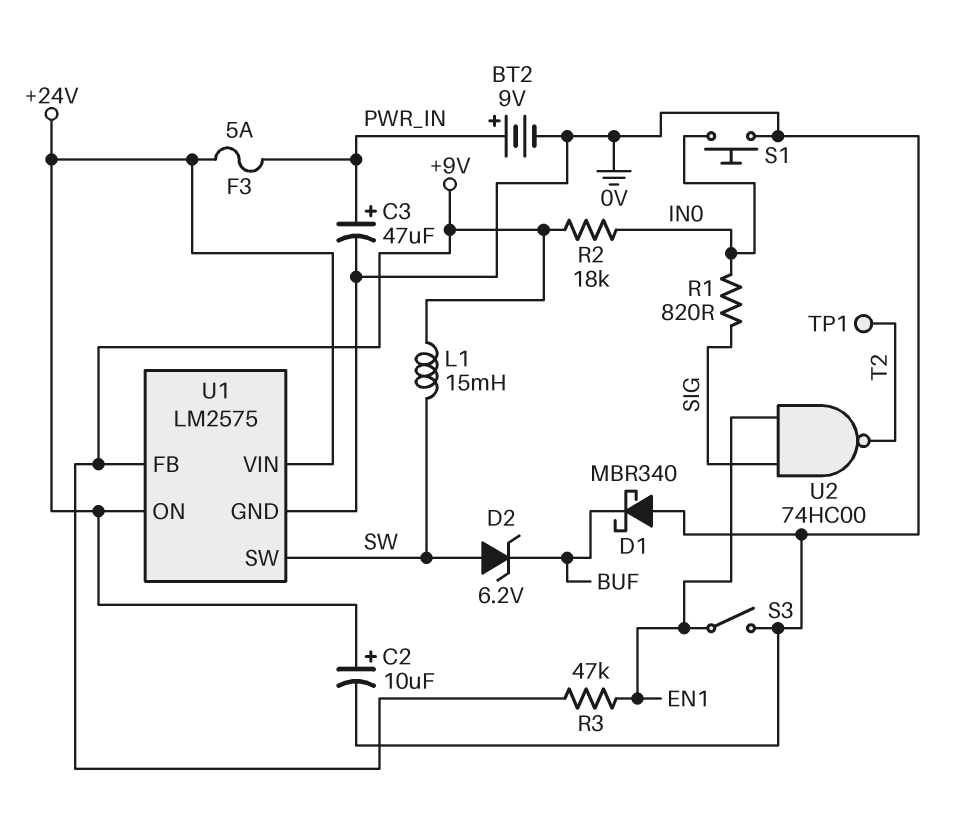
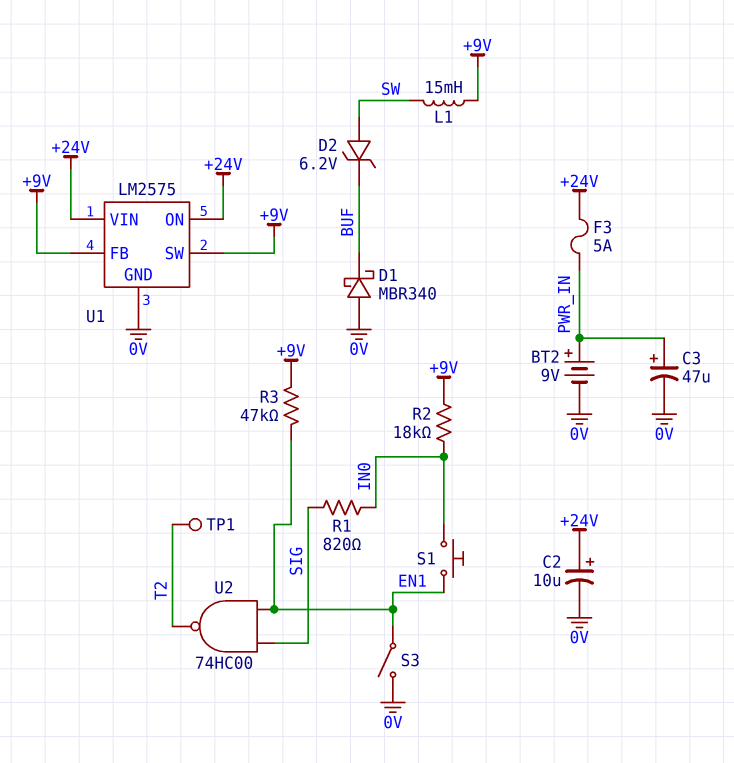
S1: button (0V, IN0) -> button (EN1, IN0)
U1 pin SW: SW -> +9V

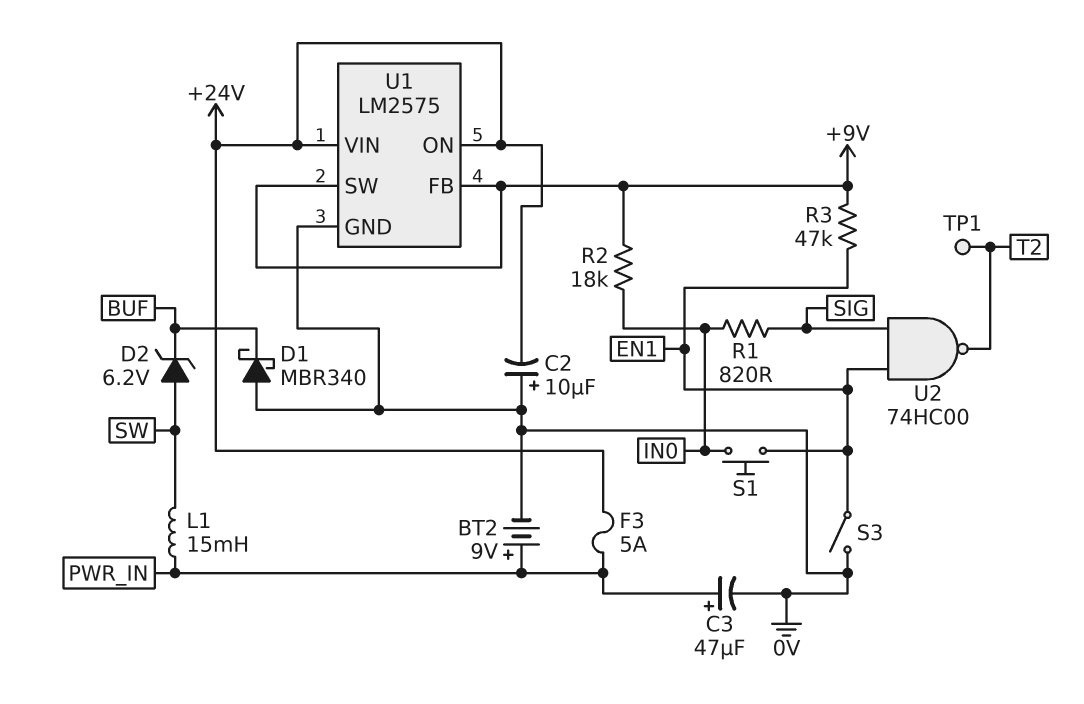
C2: 10uF (plus +24V, minus 0V) -> 10uF (plus 0V, minus +24V)
L1: 15mH (+9V, SW) -> 15mH (PWR_IN, SW)

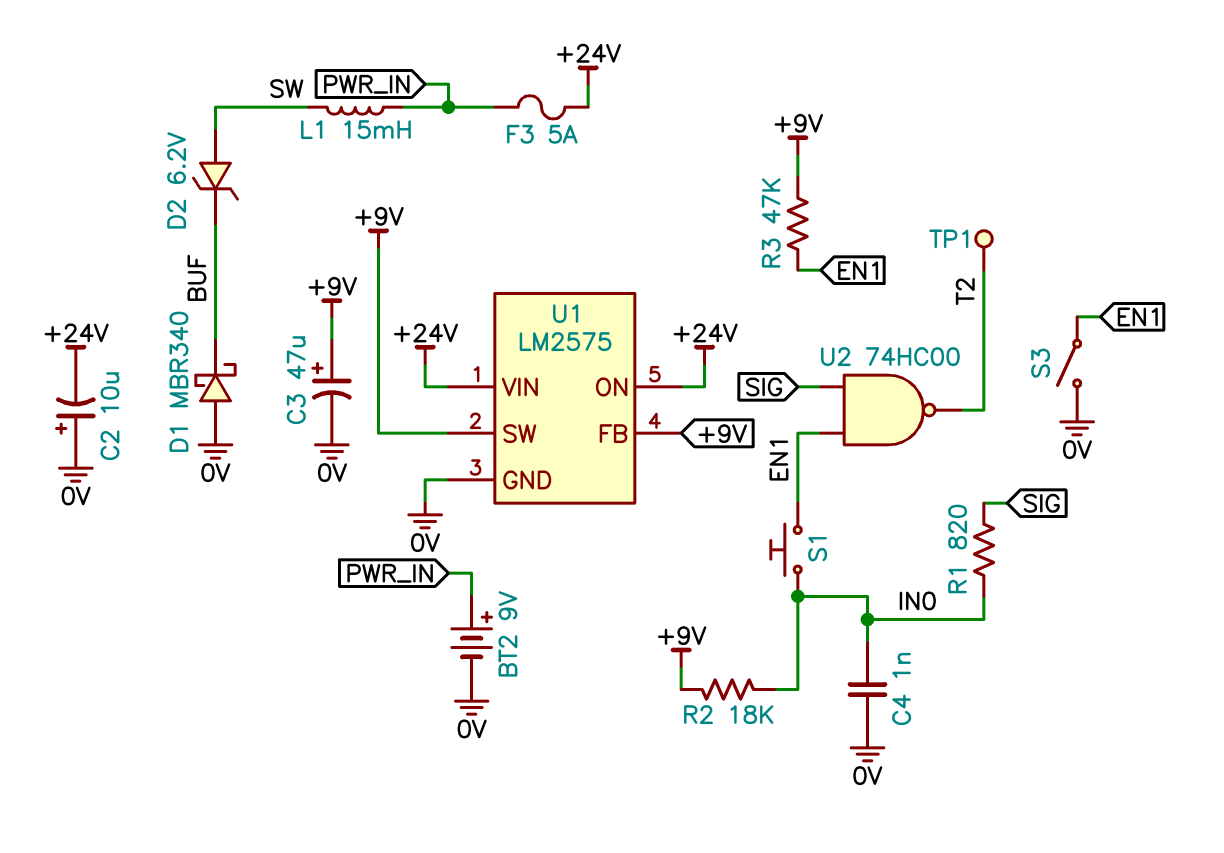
C3: 47uF (plus PWR_IN, minus 0V) -> 47uF (plus +9V, minus 0V)
C4: none -> 1nF (0V, IN0)

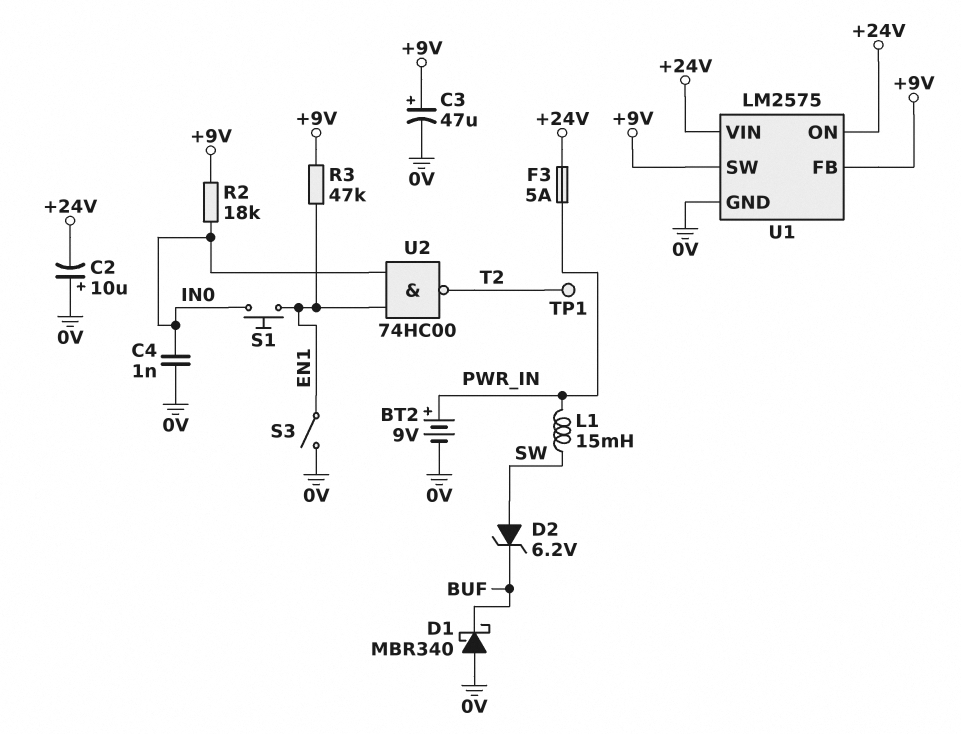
R1: 820 (IN0, SIG) -> none
U2: NAND 74HC00 (in EN1, in SIG, out T2) -> NAND 74HC00 (in EN1, in IN0, out T2)

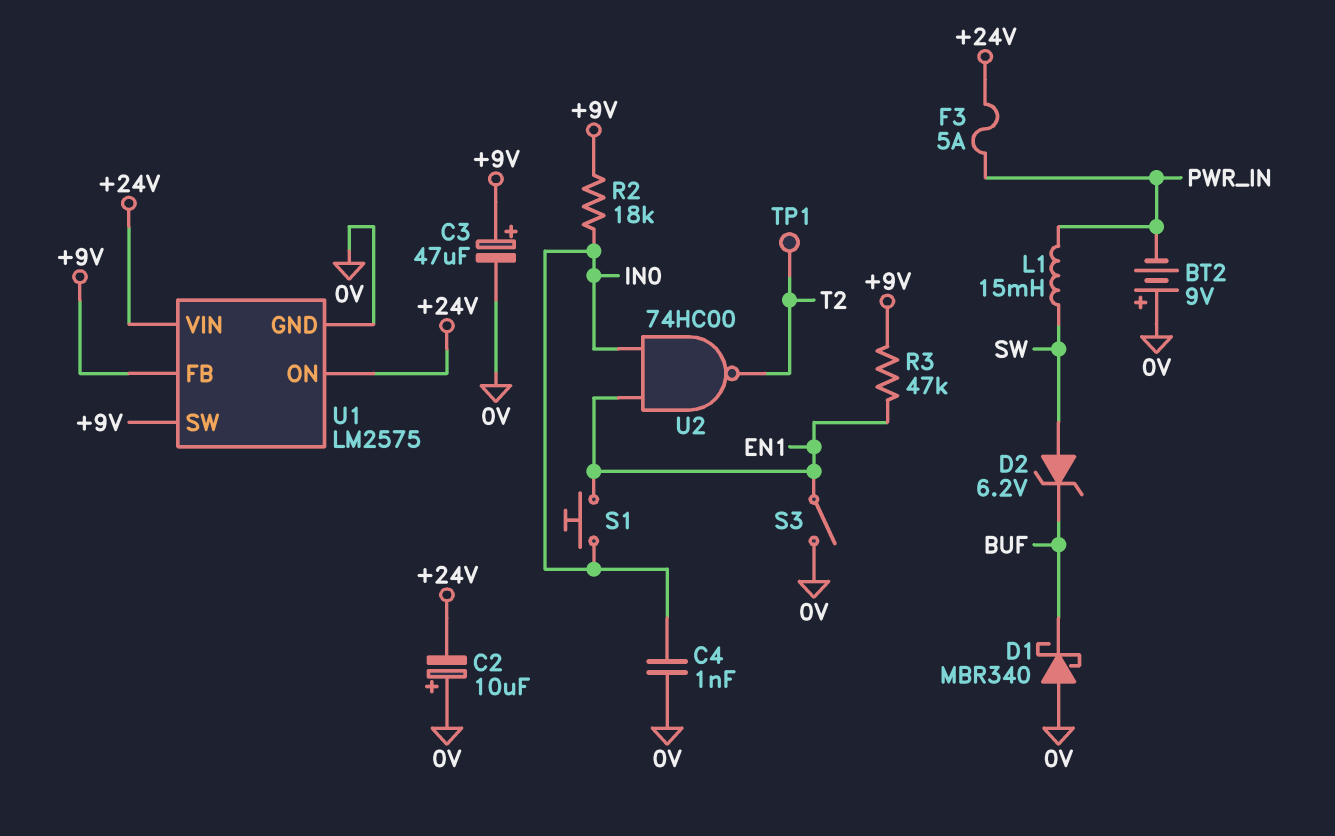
BT2: 9V (plus PWR_IN, minus 0V) -> 9V (plus 0V, minus PWR_IN)

